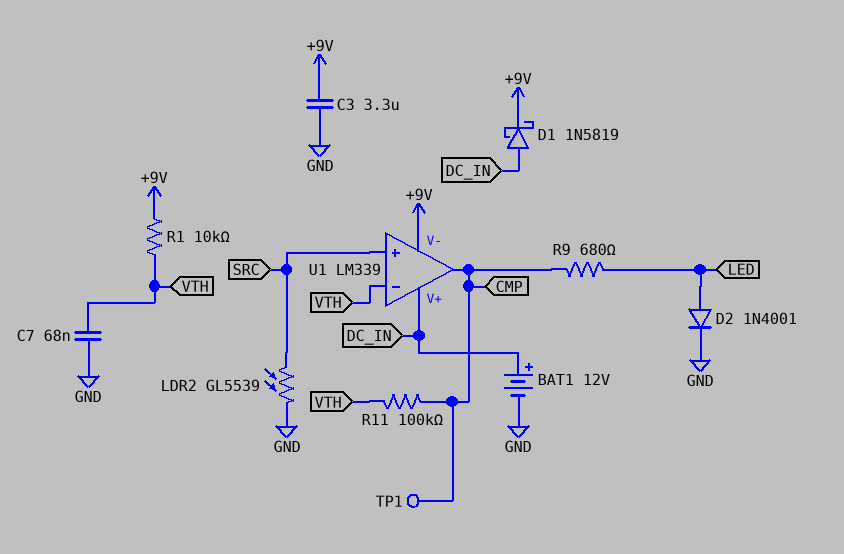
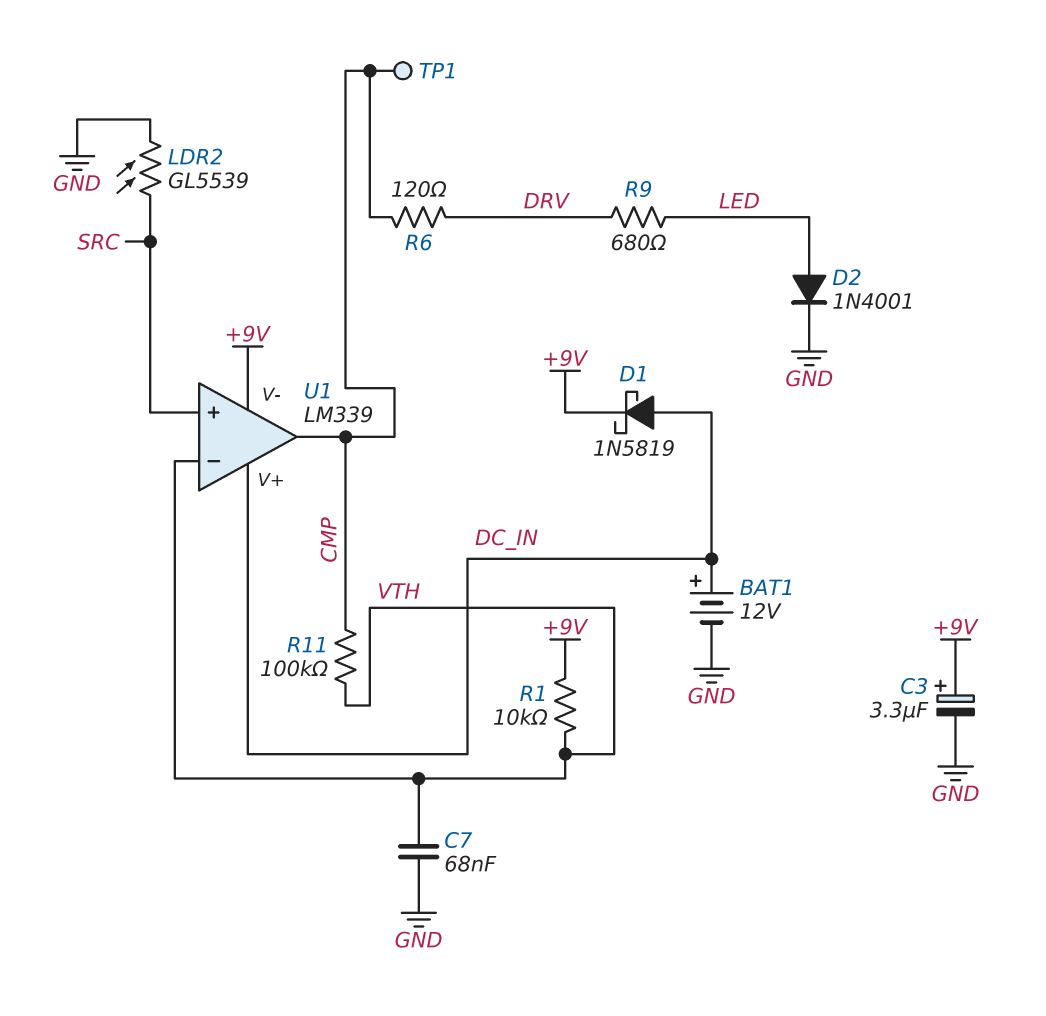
C3: 3.3uF (+9V, GND) -> 3.3uF (plus +9V, minus GND)
R6: none -> 120 (CMP, DRV)
R9: 680 (CMP, LED) -> 680 (DRV, LED)

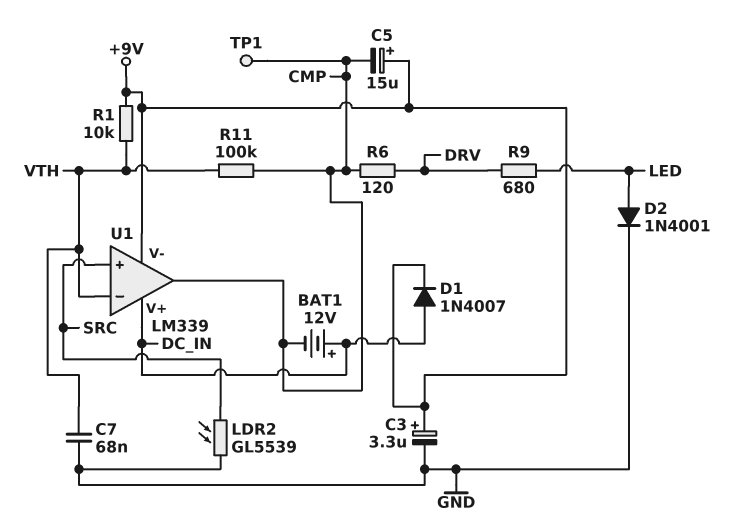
BAT1: 12V (plus DC_IN, minus GND) -> 12V (plus DC_IN, minus CMP)
C5: none -> 15uF (plus +9V, minus CMP)
D1: schottky 1N5819 (A DC_IN, K +9V) -> diode 1N4007 (A DC_IN, K +9V)

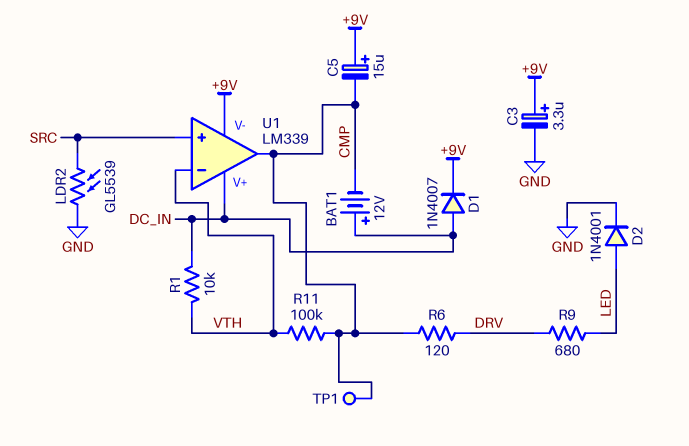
C7: 68nF (GND, VTH) -> none
R1: 10k (+9V, VTH) -> 10k (DC_IN, VTH)

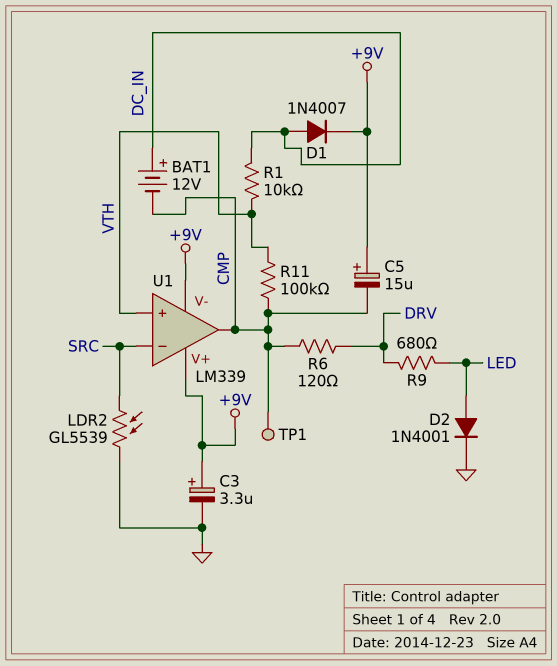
U1 pin V+: DC_IN -> +9V
U1 pin in+: SRC -> VTH
U1 pin in-: VTH -> SRC

